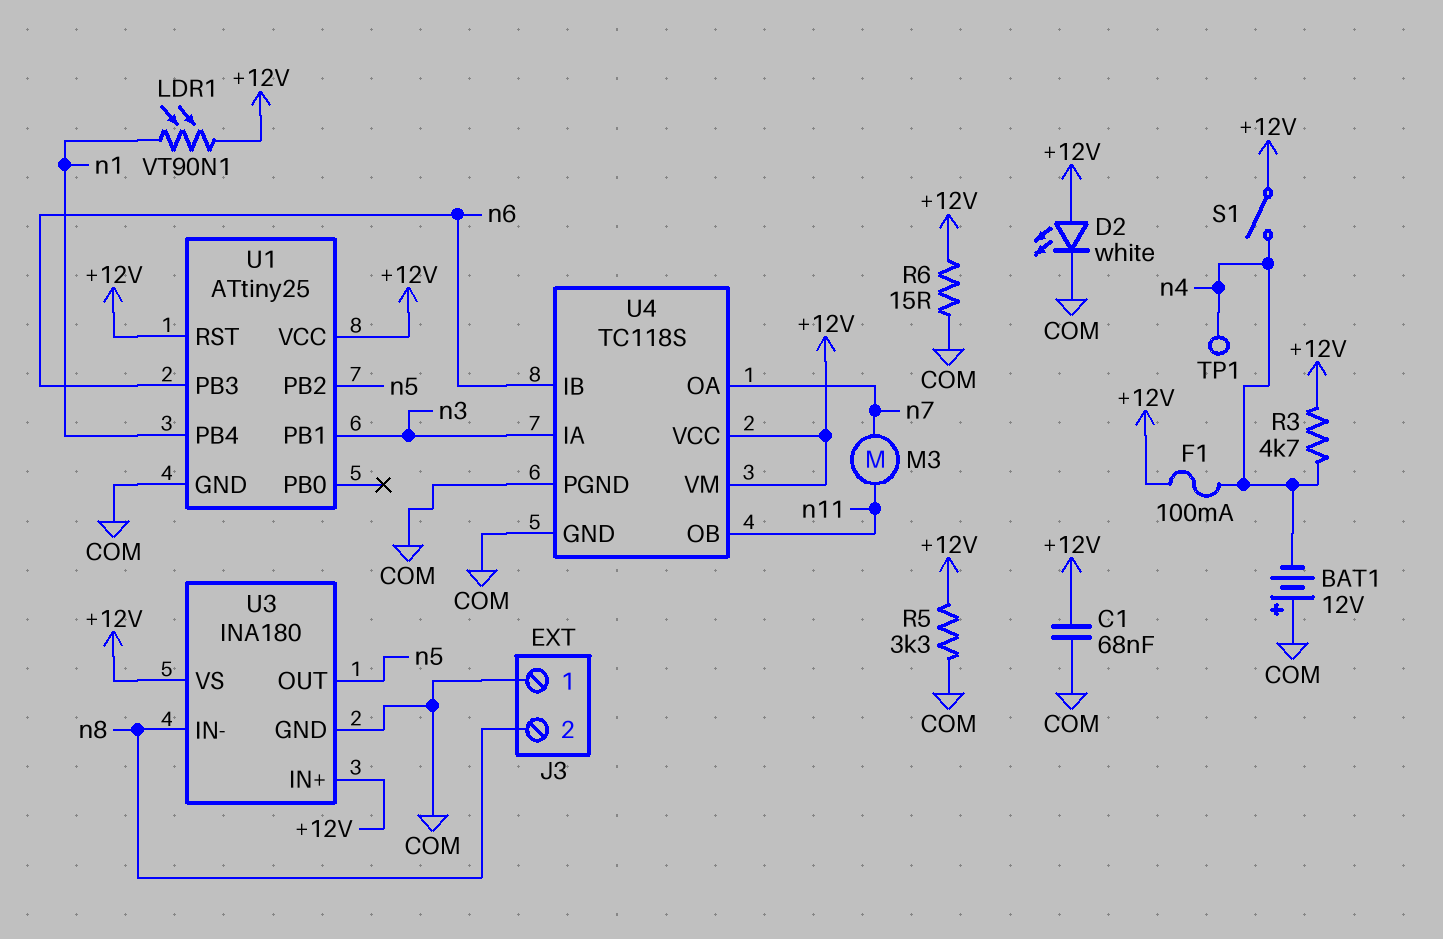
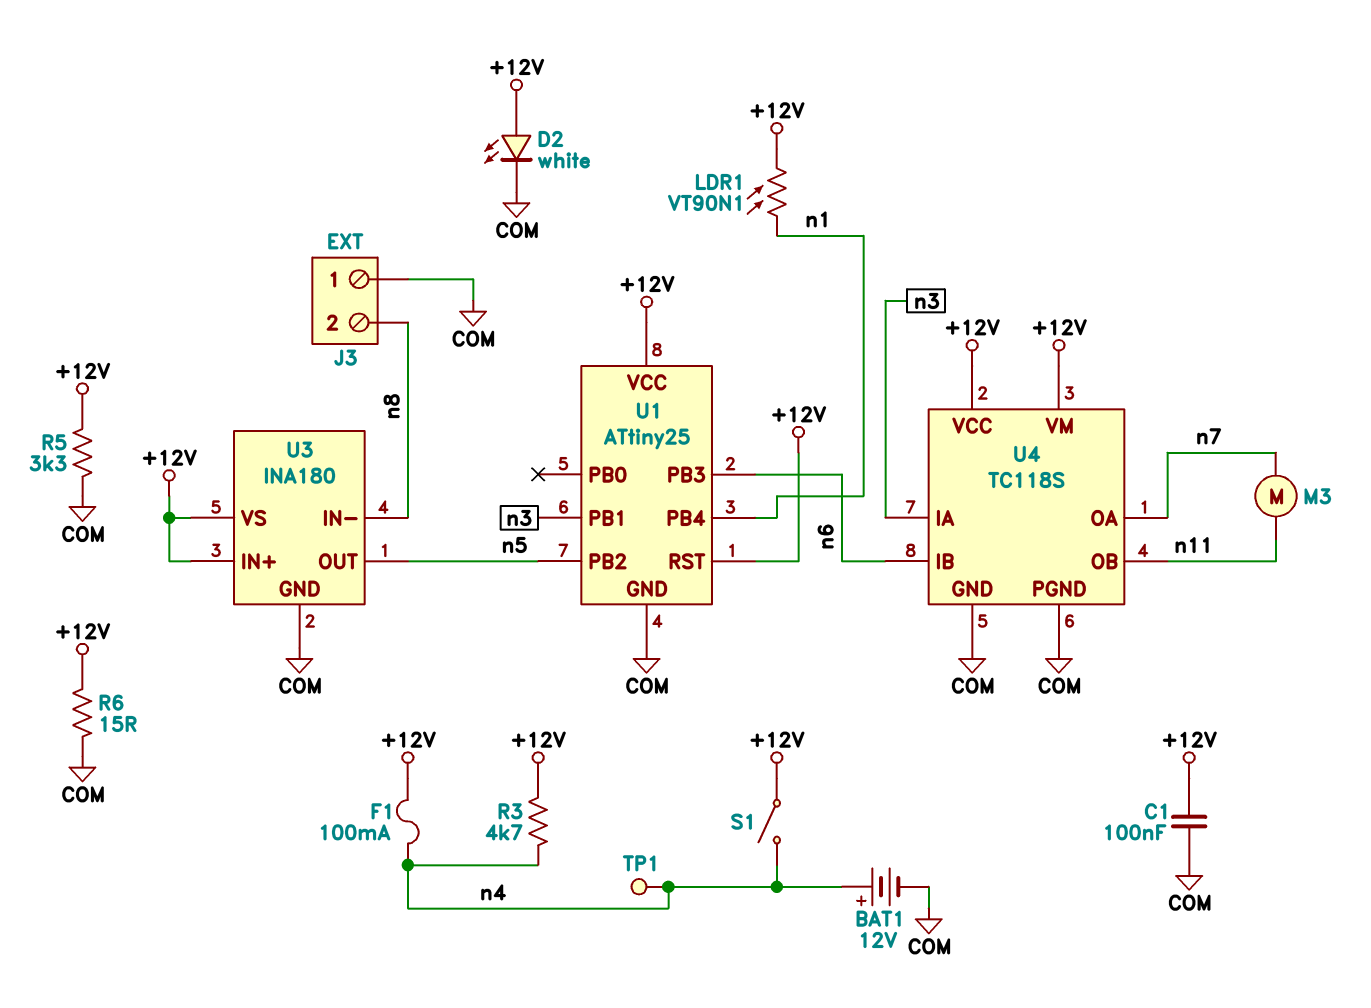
BAT1: 12V (plus COM, minus n4) -> 12V (plus n4, minus COM)
C1: 68nF (+12V, COM) -> 100nF (+12V, COM)

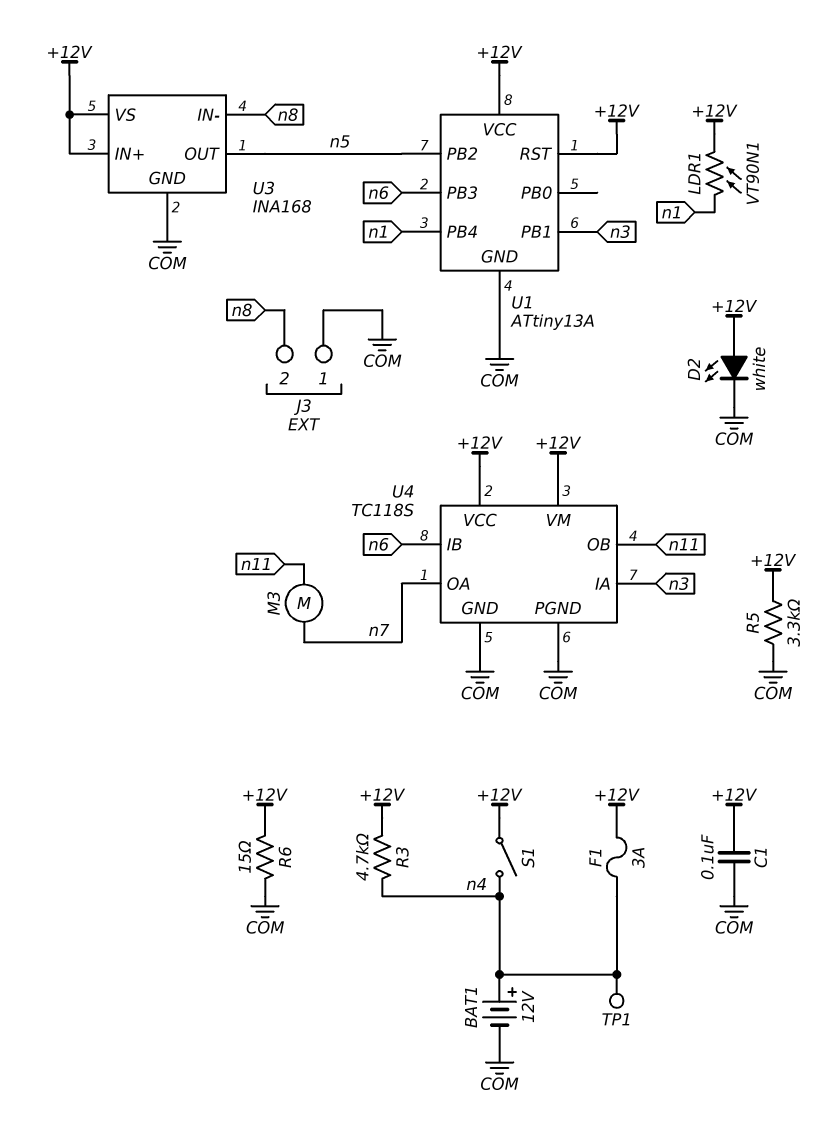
F1: 100mA (+12V, n4) -> 3A (+12V, n4)
U1: ATtiny25 -> ATtiny13A
U3: INA180 -> INA168

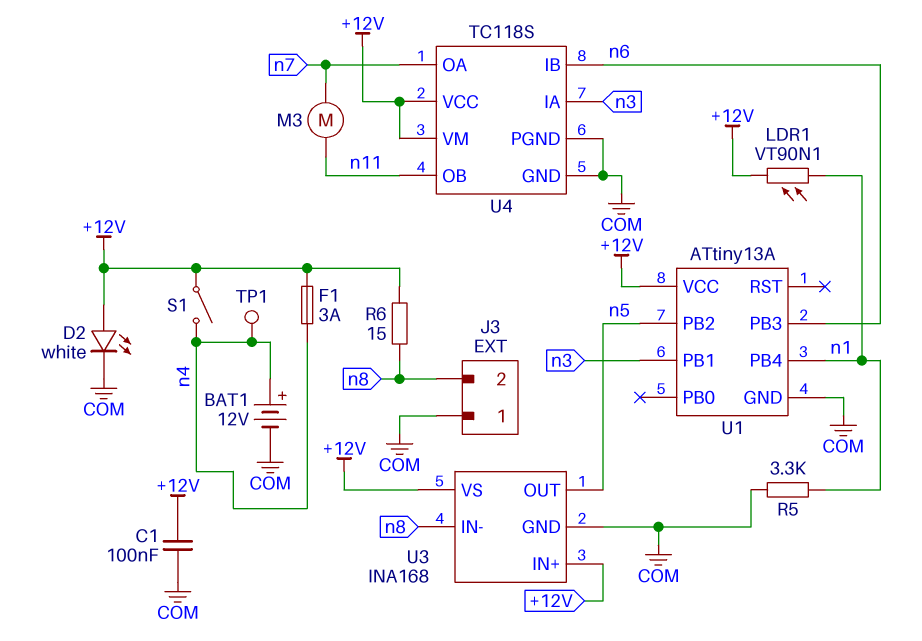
R3: 4.7k (+12V, n4) -> none
R5: 3.3k (+12V, COM) -> 3.3k (COM, n1)
R6: 15 (+12V, COM) -> 15 (+12V, n8)
U1 pin RST: +12V -> none

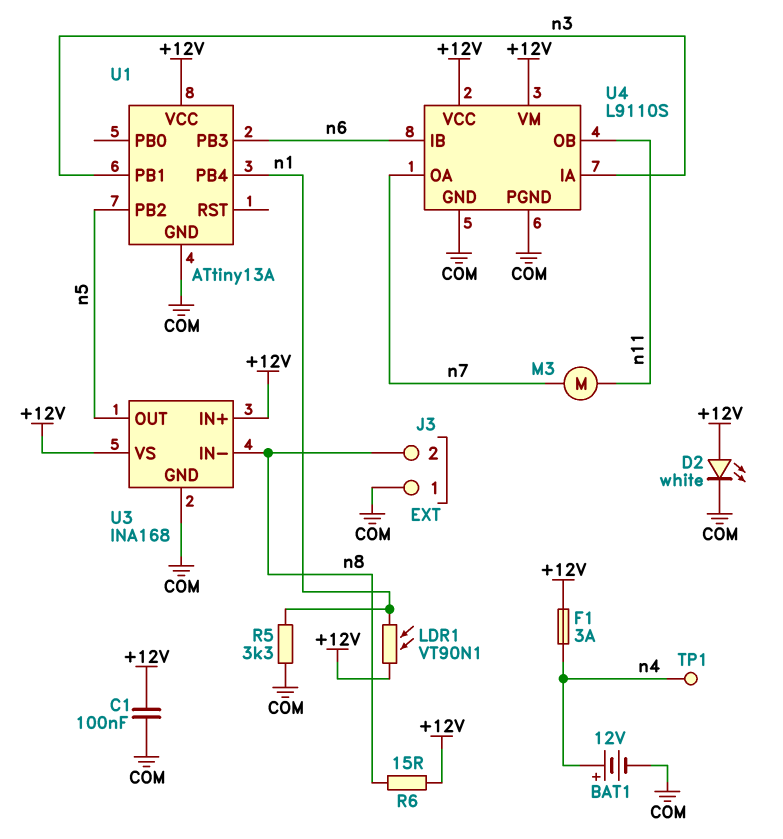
S1: switch (+12V, n4) -> none
U4: TC118S -> L9110S

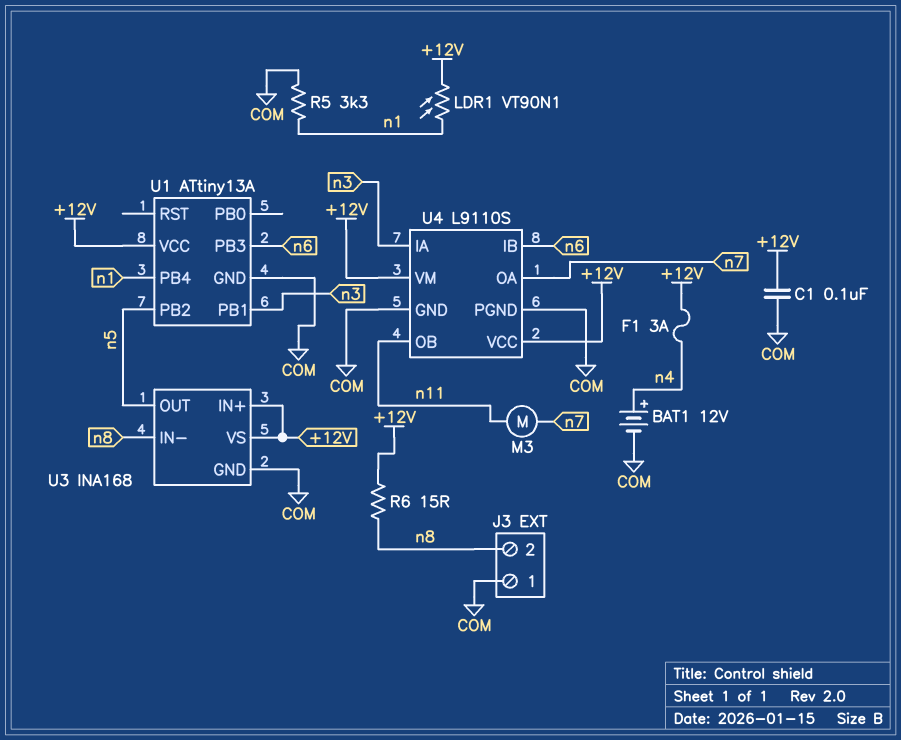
D2: LED white (A +12V, K COM) -> none
TP1: test point (n4) -> none

